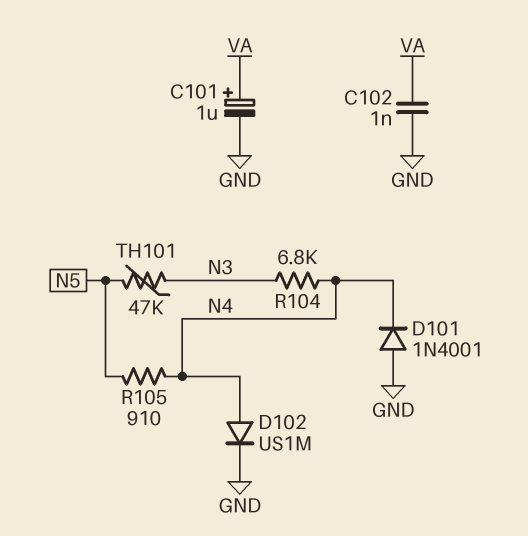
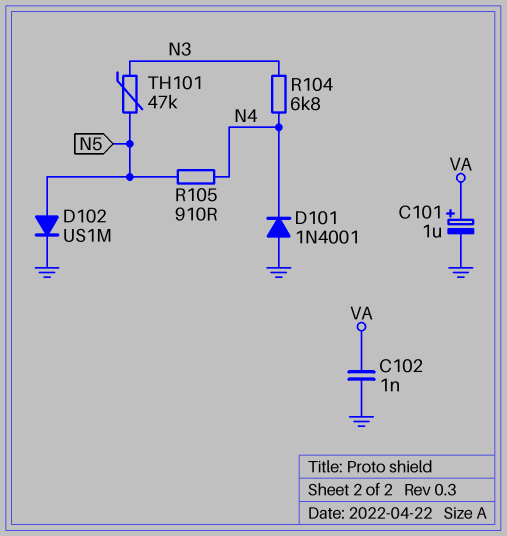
D102: diode US1M (A N4, K GND) -> diode US1M (A N5, K GND)

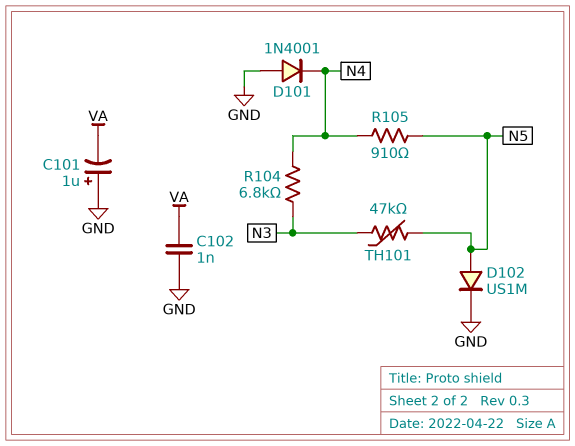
C101: 1uF (plus VA, minus GND) -> 1uF (plus GND, minus VA)

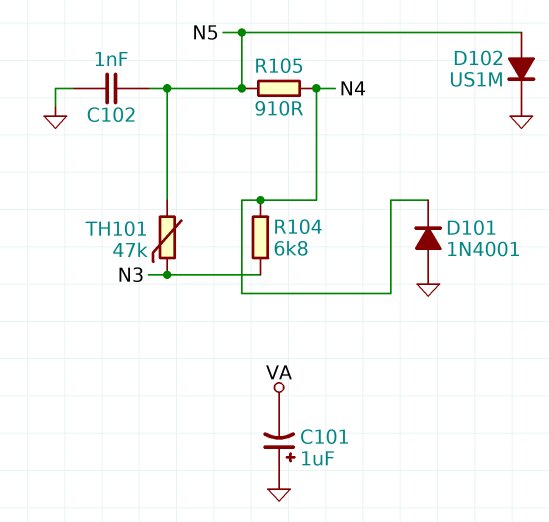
C102: 1nF (GND, VA) -> 1nF (GND, N5)

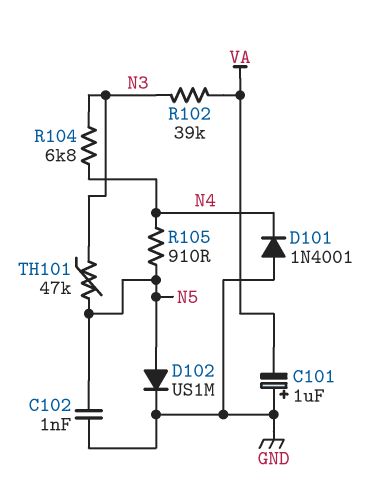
R102: none -> 39k (N3, VA)

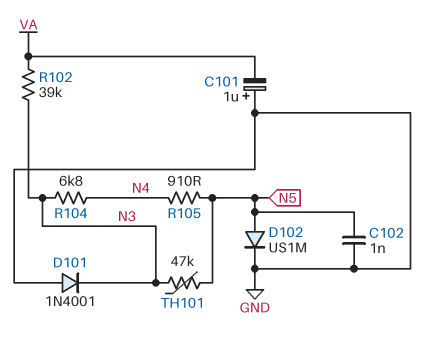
D101: diode 1N4001 (A GND, K N4) -> diode 1N4001 (A GND, K N3)

